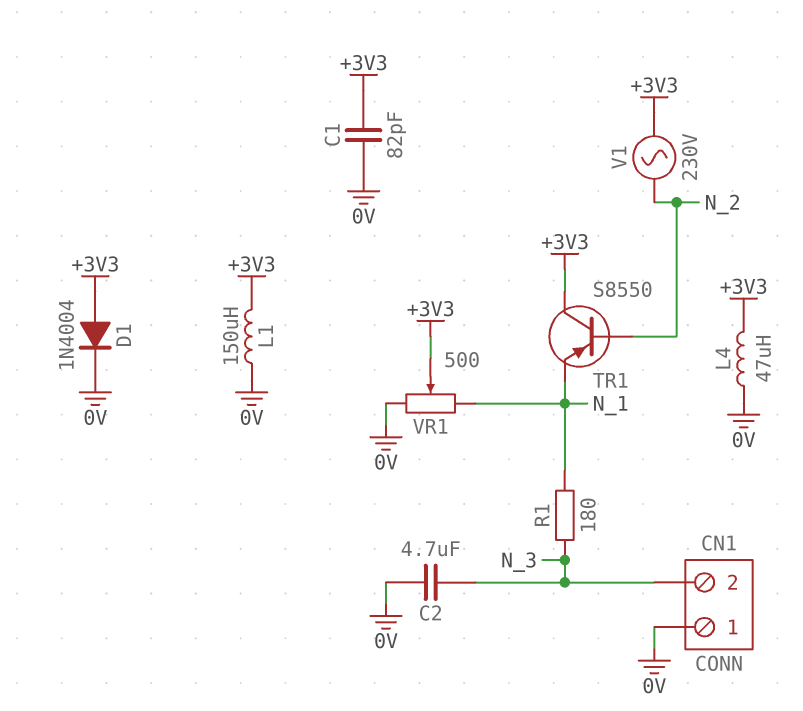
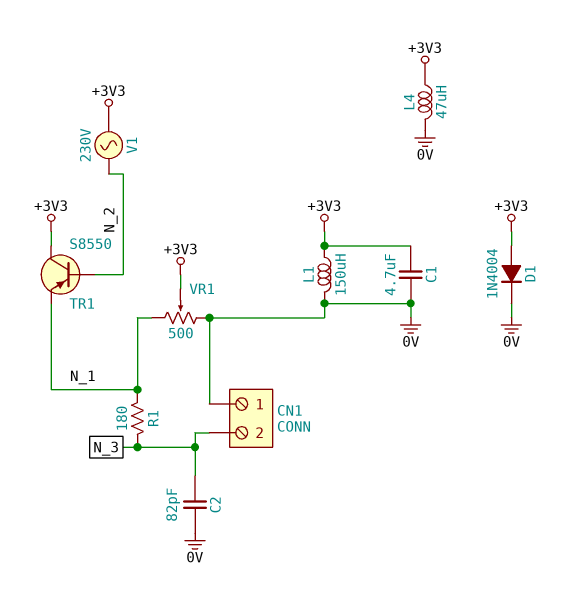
C1: 82pF (+3V3, 0V) -> 4.7uF (+3V3, 0V)
C2: 4.7uF (0V, N_3) -> 82pF (0V, N_3)

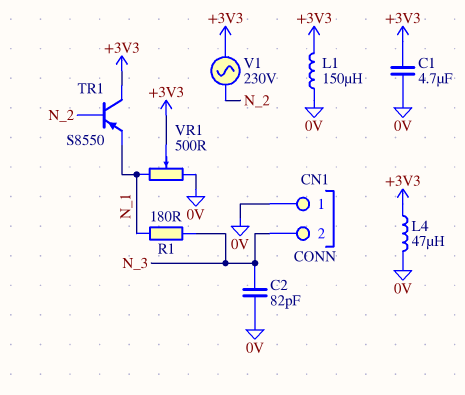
D1: diode 1N4004 (A +3V3, K 0V) -> none

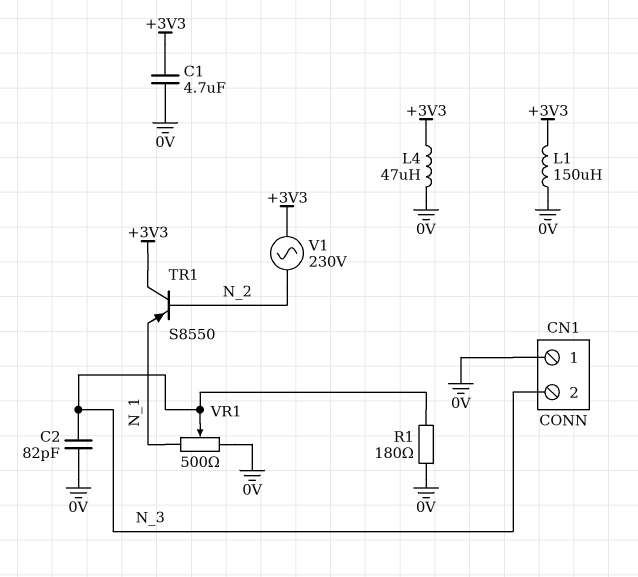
R1: 180 (N_1, N_3) -> 180 (0V, N_3)
VR1: 500 (0V, N_1, wiper +3V3) -> 500 (0V, N_1, wiper N_3)

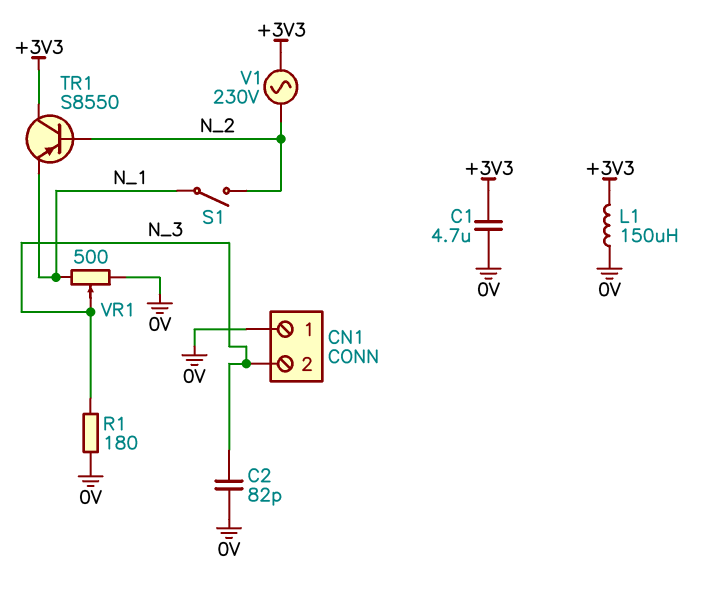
L4: 47uH (+3V3, 0V) -> none
S1: none -> switch (N_1, N_2)

